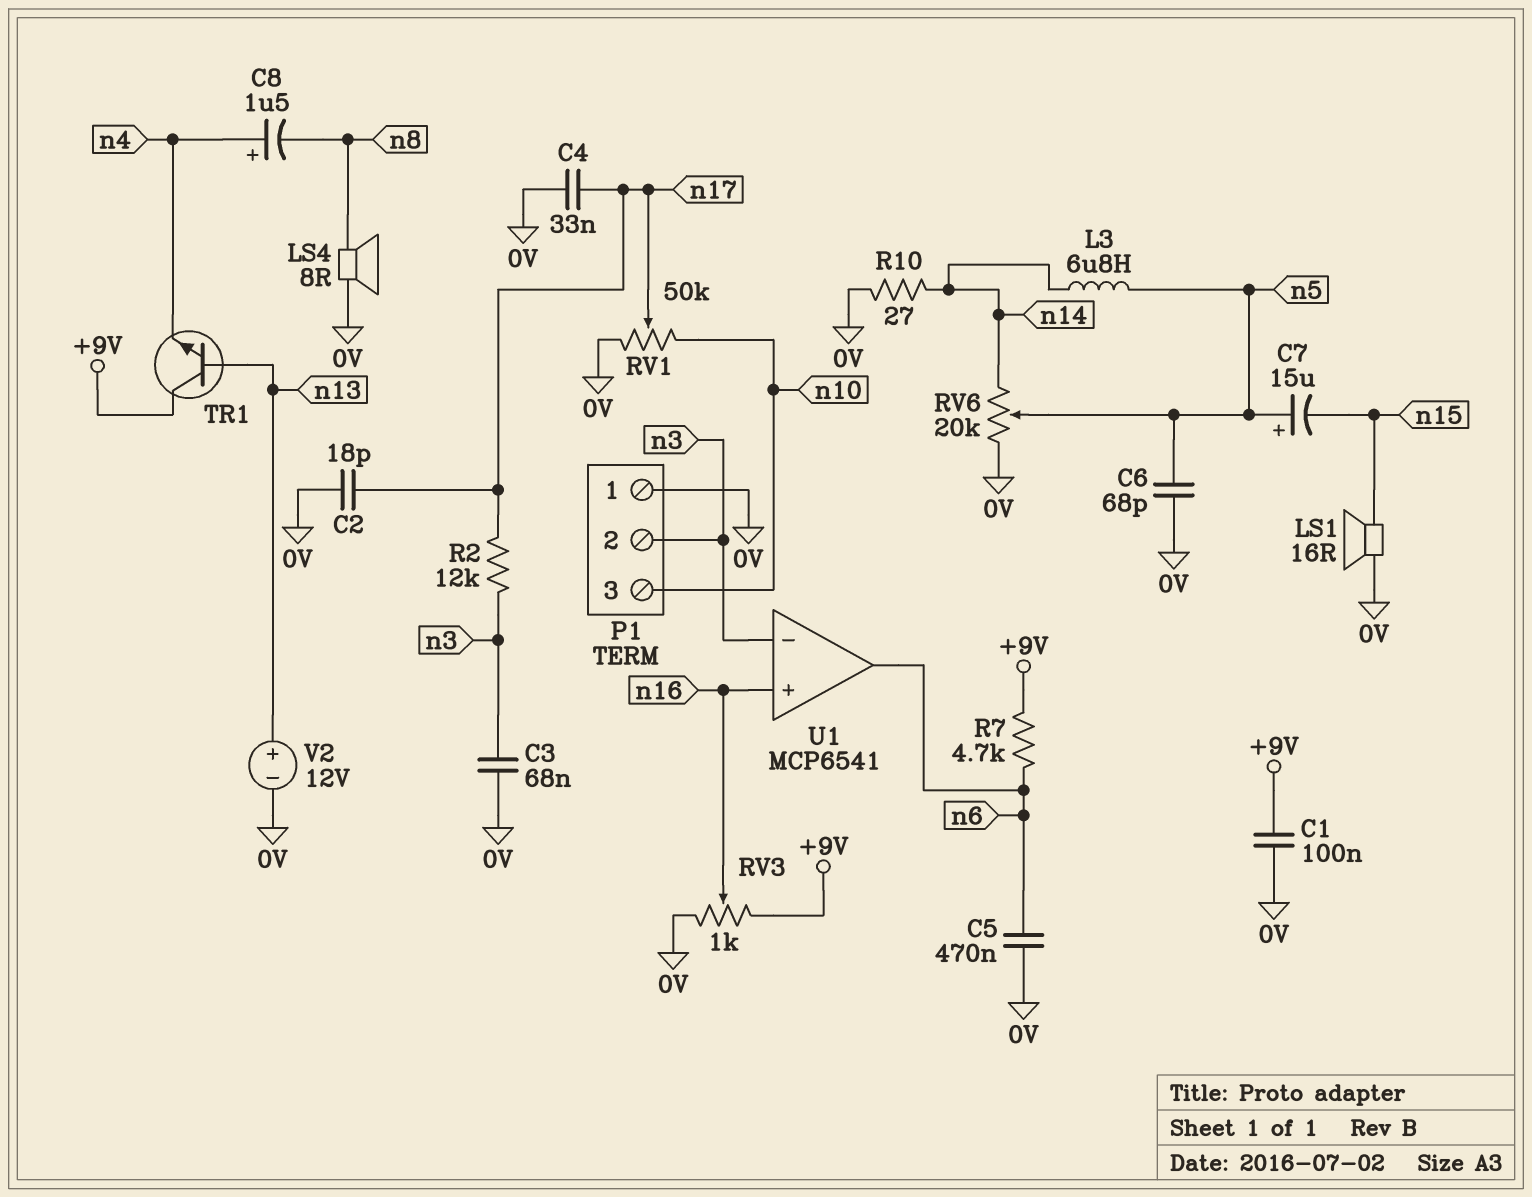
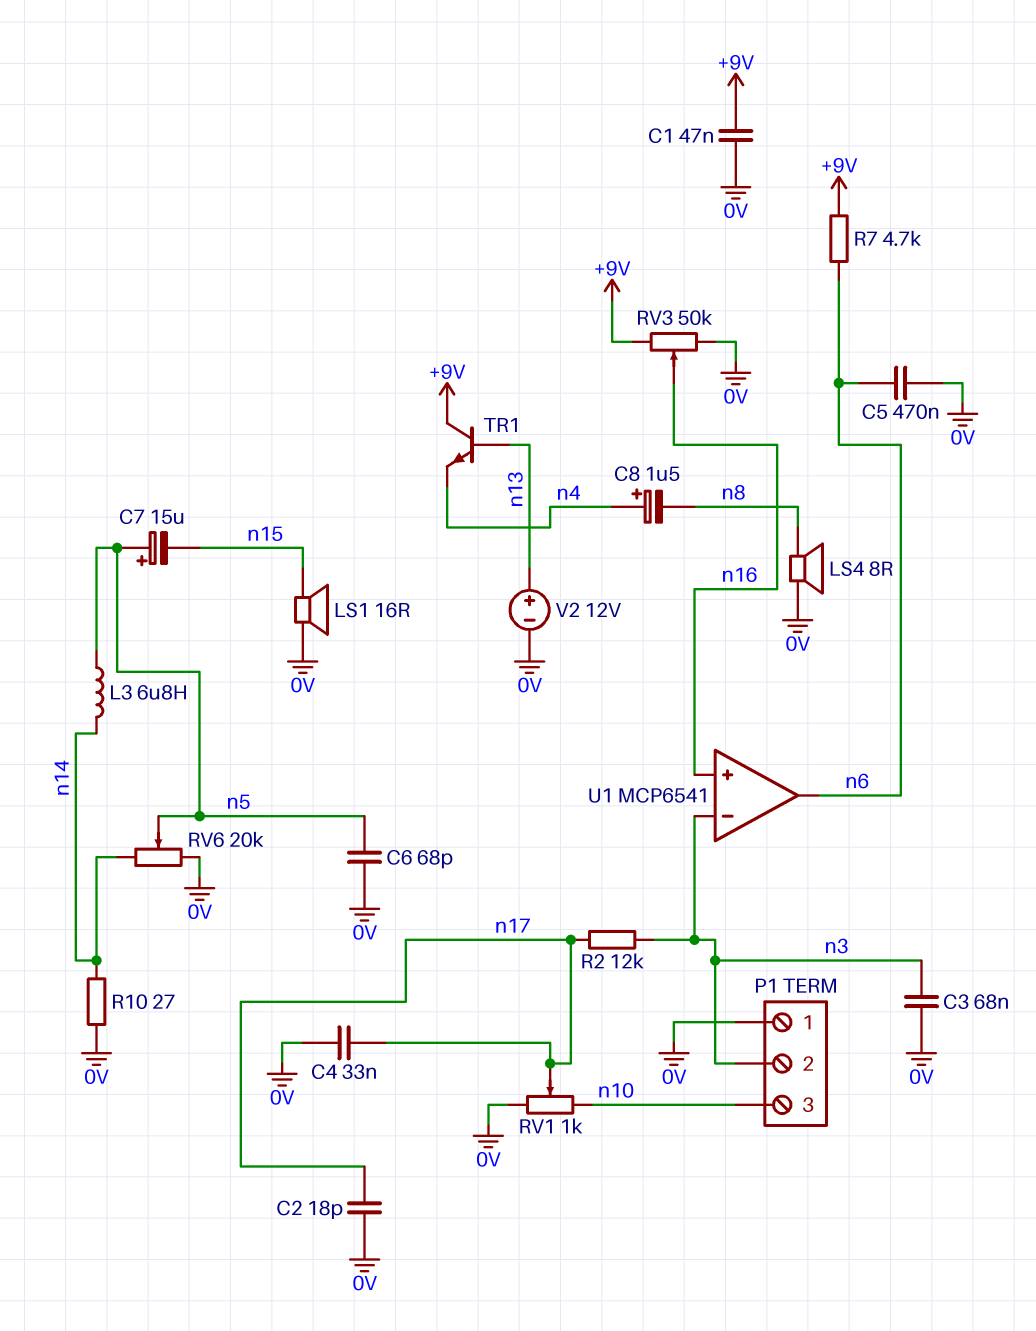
C1: 100nF (+9V, 0V) -> 47nF (+9V, 0V)
RV1: 50k (0V, n10, wiper n17) -> 1k (0V, n10, wiper n17)
RV3: 1k (+9V, 0V, wiper n16) -> 50k (+9V, 0V, wiper n16)

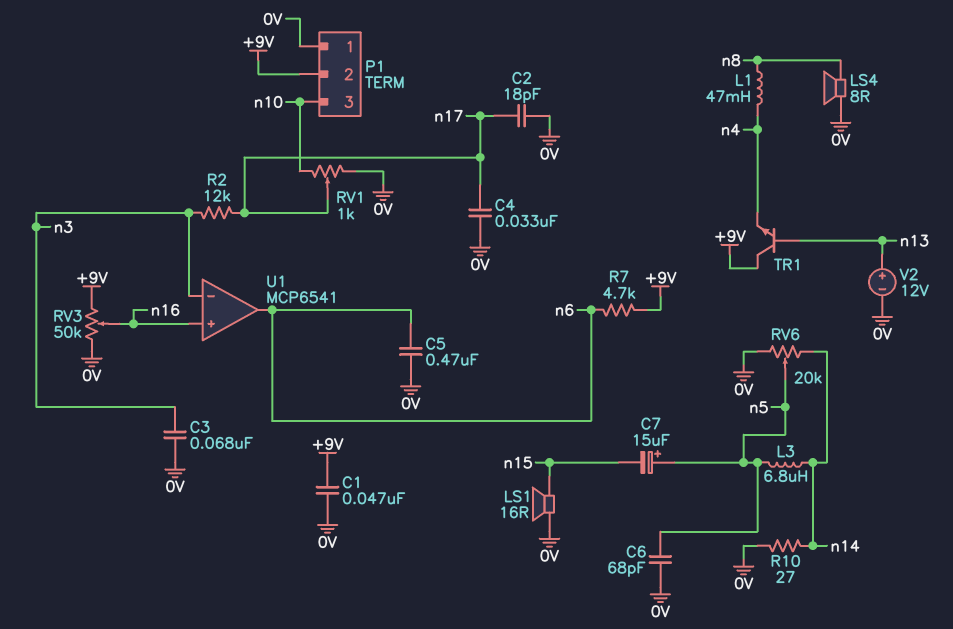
C8: 1.5uF (plus n4, minus n8) -> none
L1: none -> 47mH (n4, n8)
P1 pin 2: n3 -> +9V

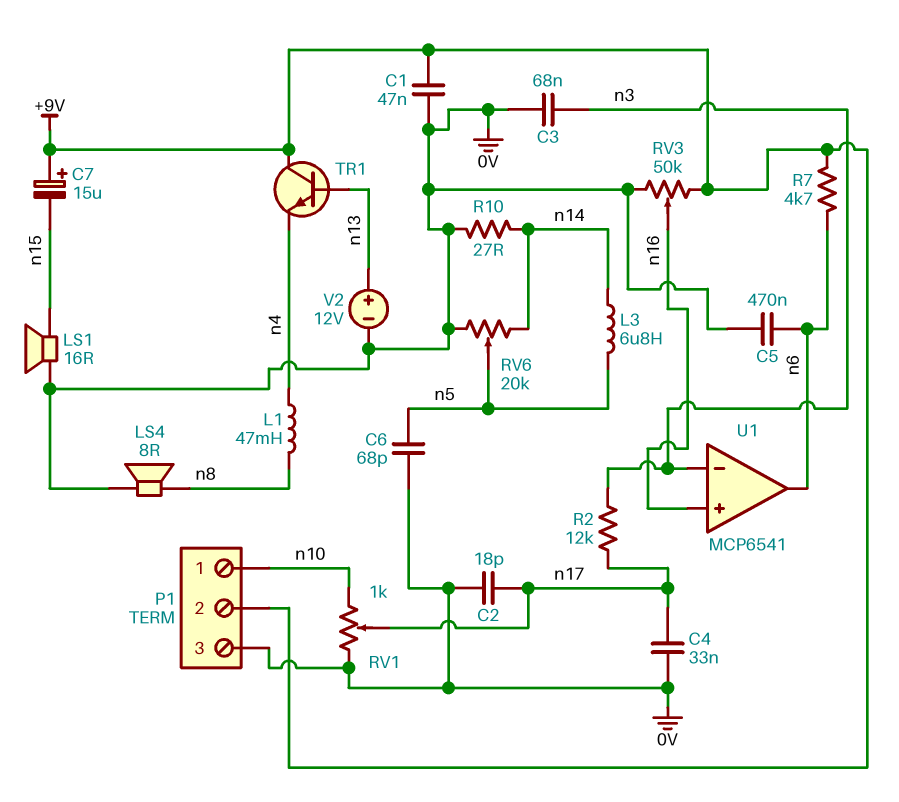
C7: 15uF (plus n5, minus n15) -> 15uF (plus +9V, minus n15)
P1 pin 1: 0V -> n10
P1 pin 3: n10 -> 0V

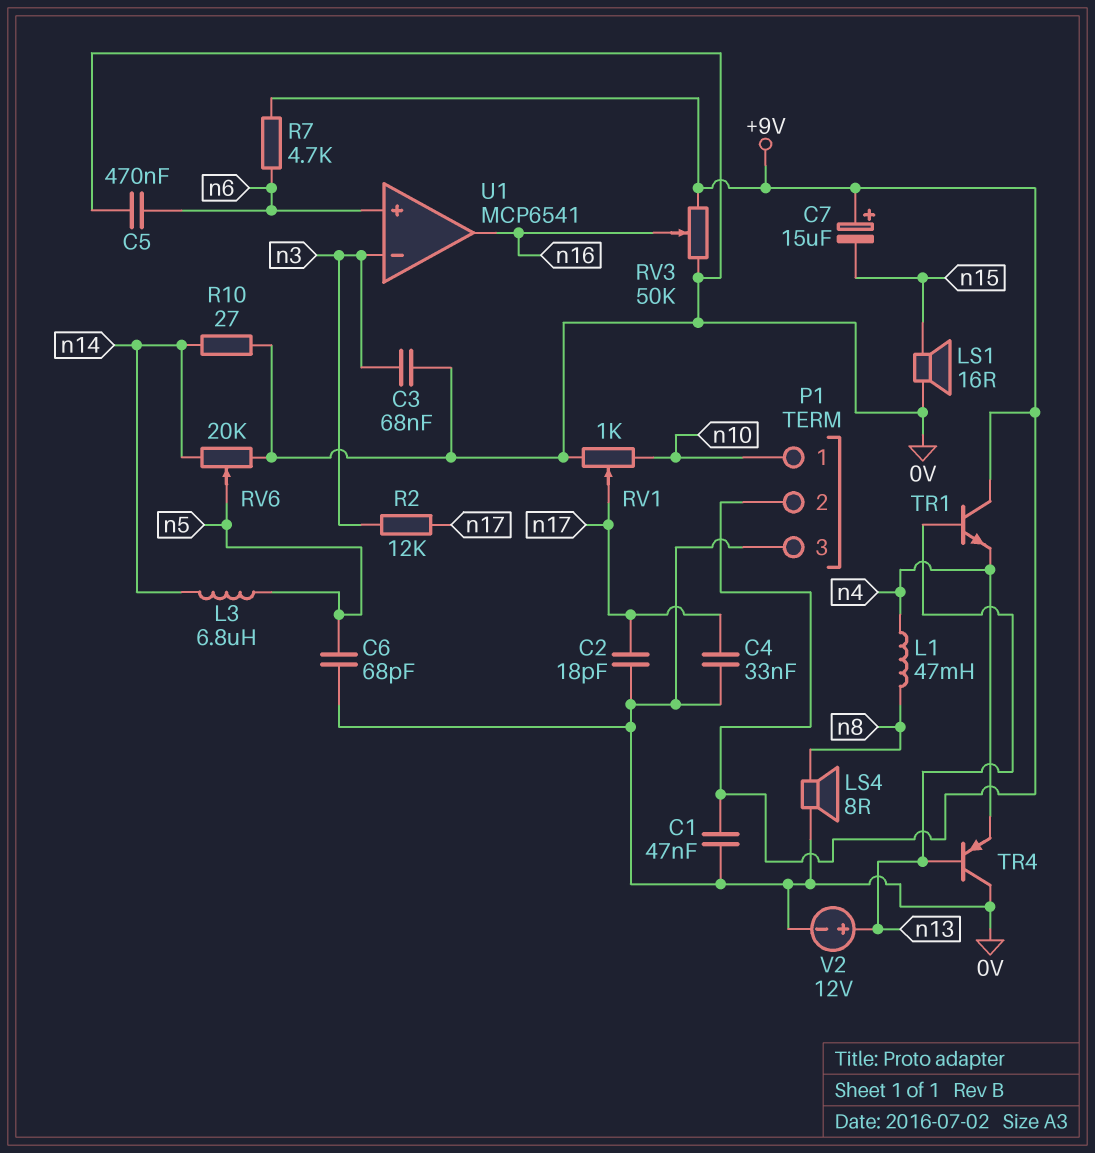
TR4: none -> PNP (B n13, C 0V, E n4)
U1 pin in+: n16 -> n6
U1 pin out: n6 -> n16

